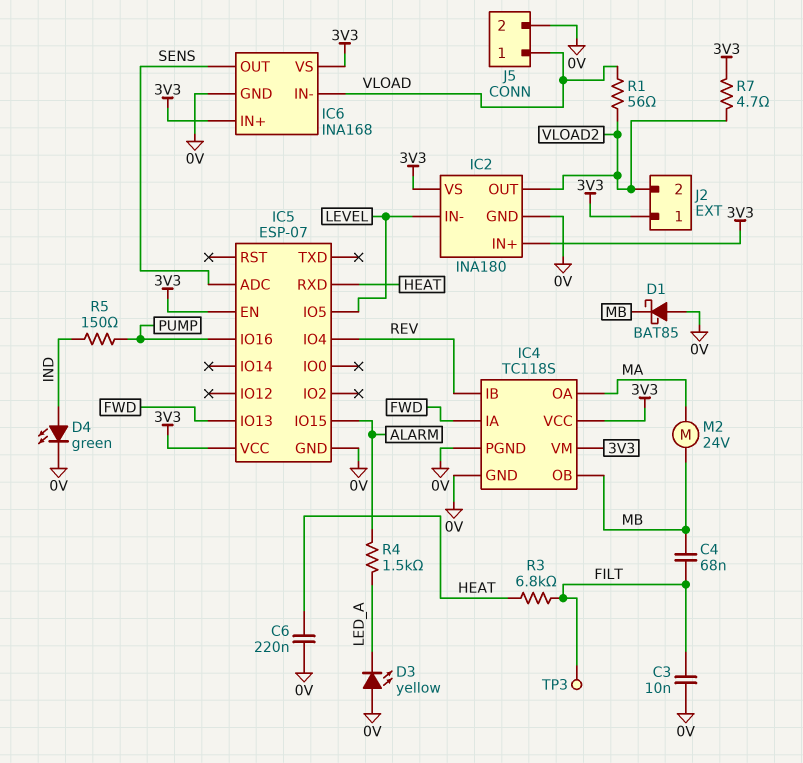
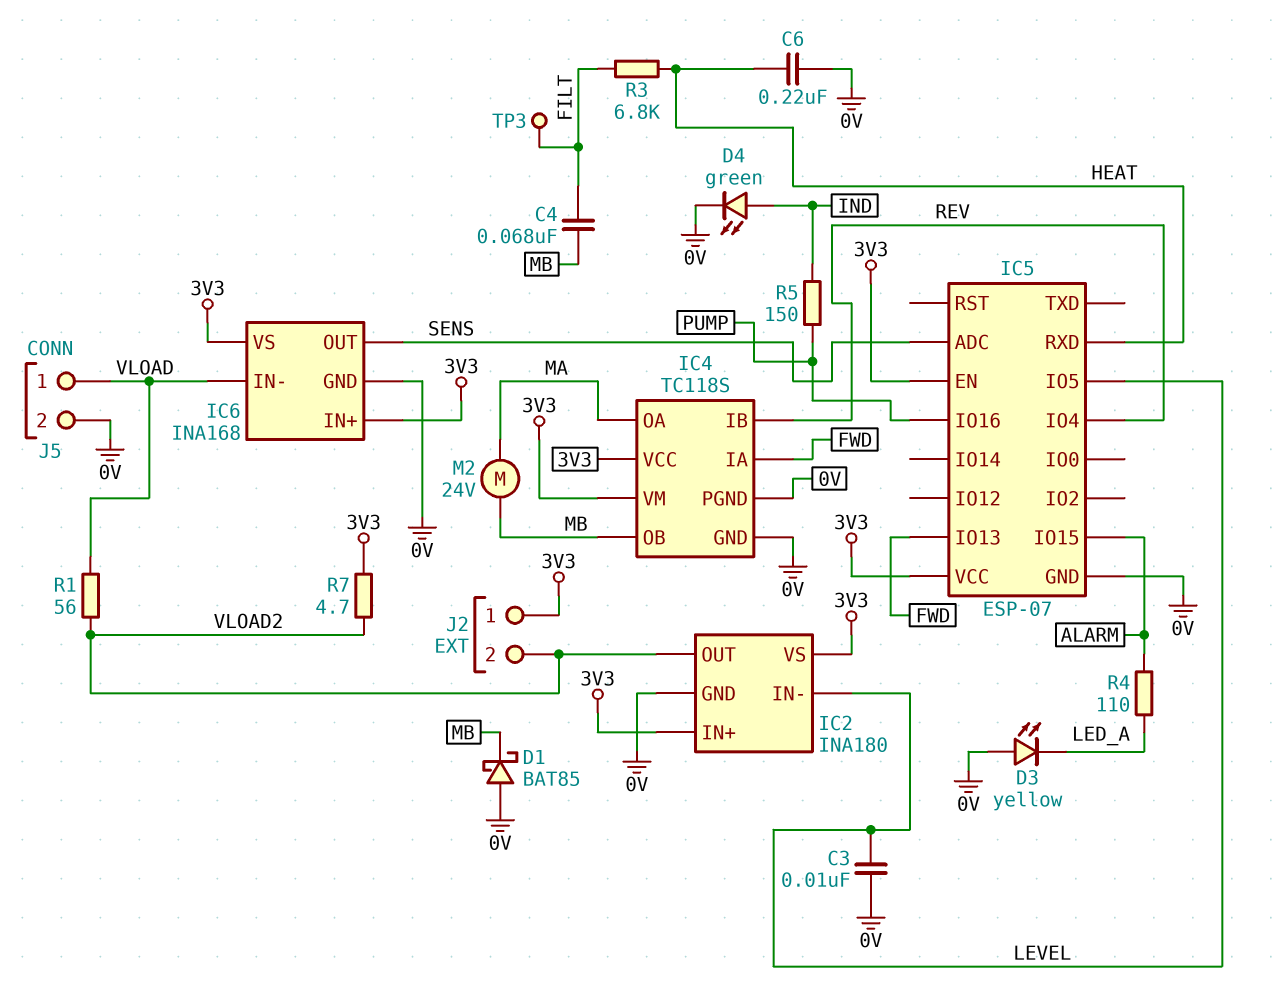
C3: 10nF (0V, FILT) -> 10nF (0V, LEVEL)
R4: 1.5k (ALARM, LED_A) -> 110 (ALARM, LED_A)

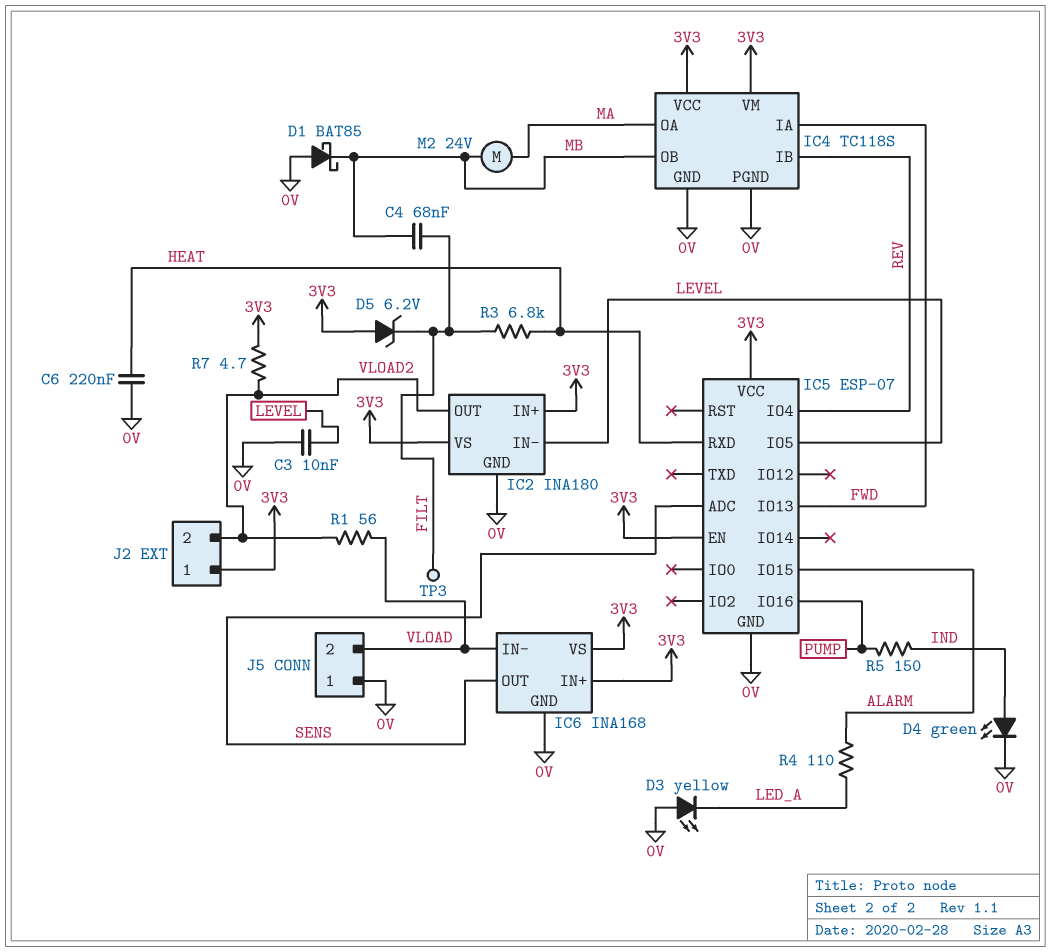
D5: none -> zener 6.2V (A 3V3, K FILT)
J5 pin 1: VLOAD -> 0V
J5 pin 2: 0V -> VLOAD

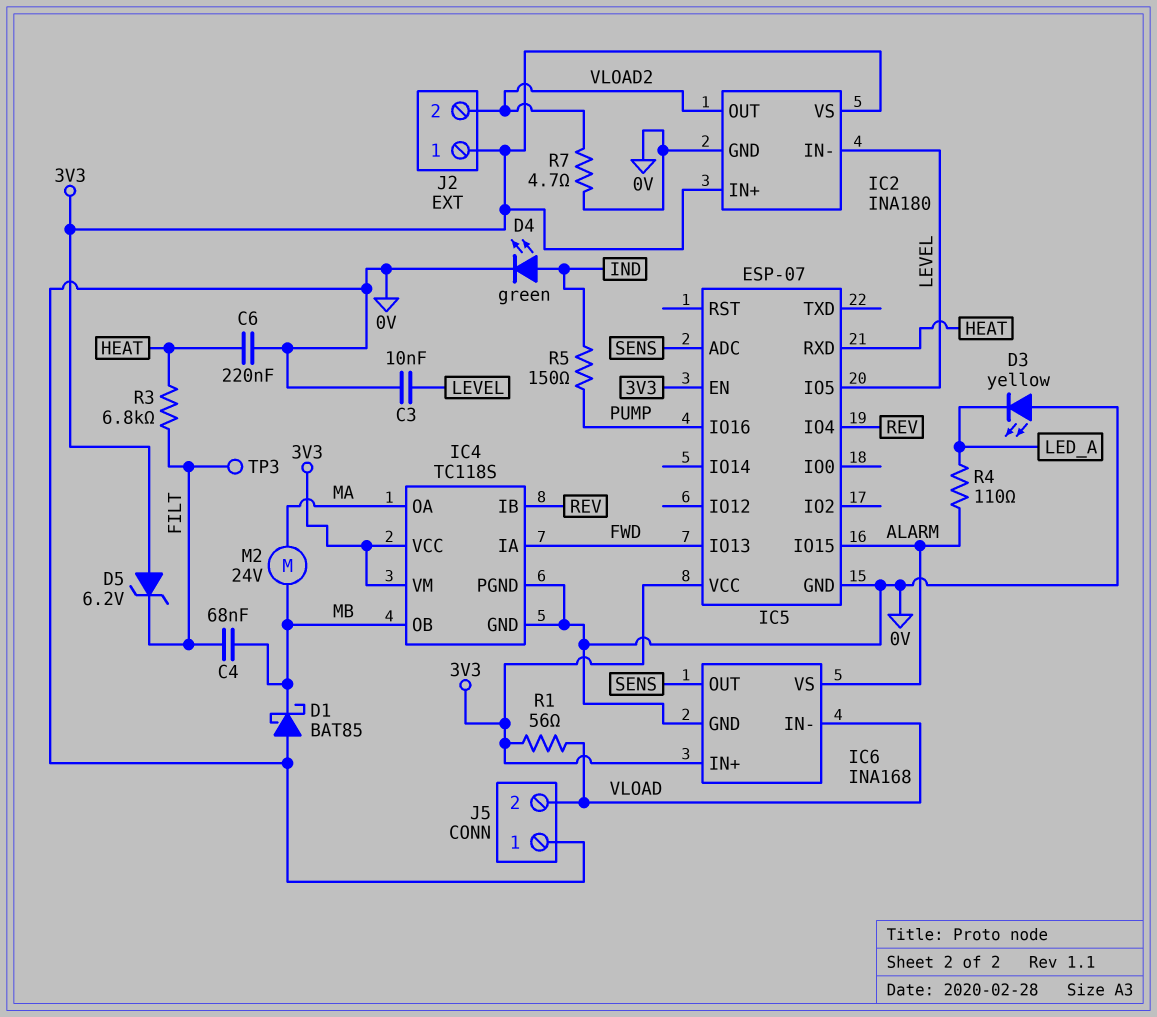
IC6 pin VS: 3V3 -> ALARM
R1: 56 (VLOAD, VLOAD2) -> 56 (3V3, VLOAD)
R7: 4.7 (3V3, VLOAD2) -> 4.7 (0V, VLOAD2)

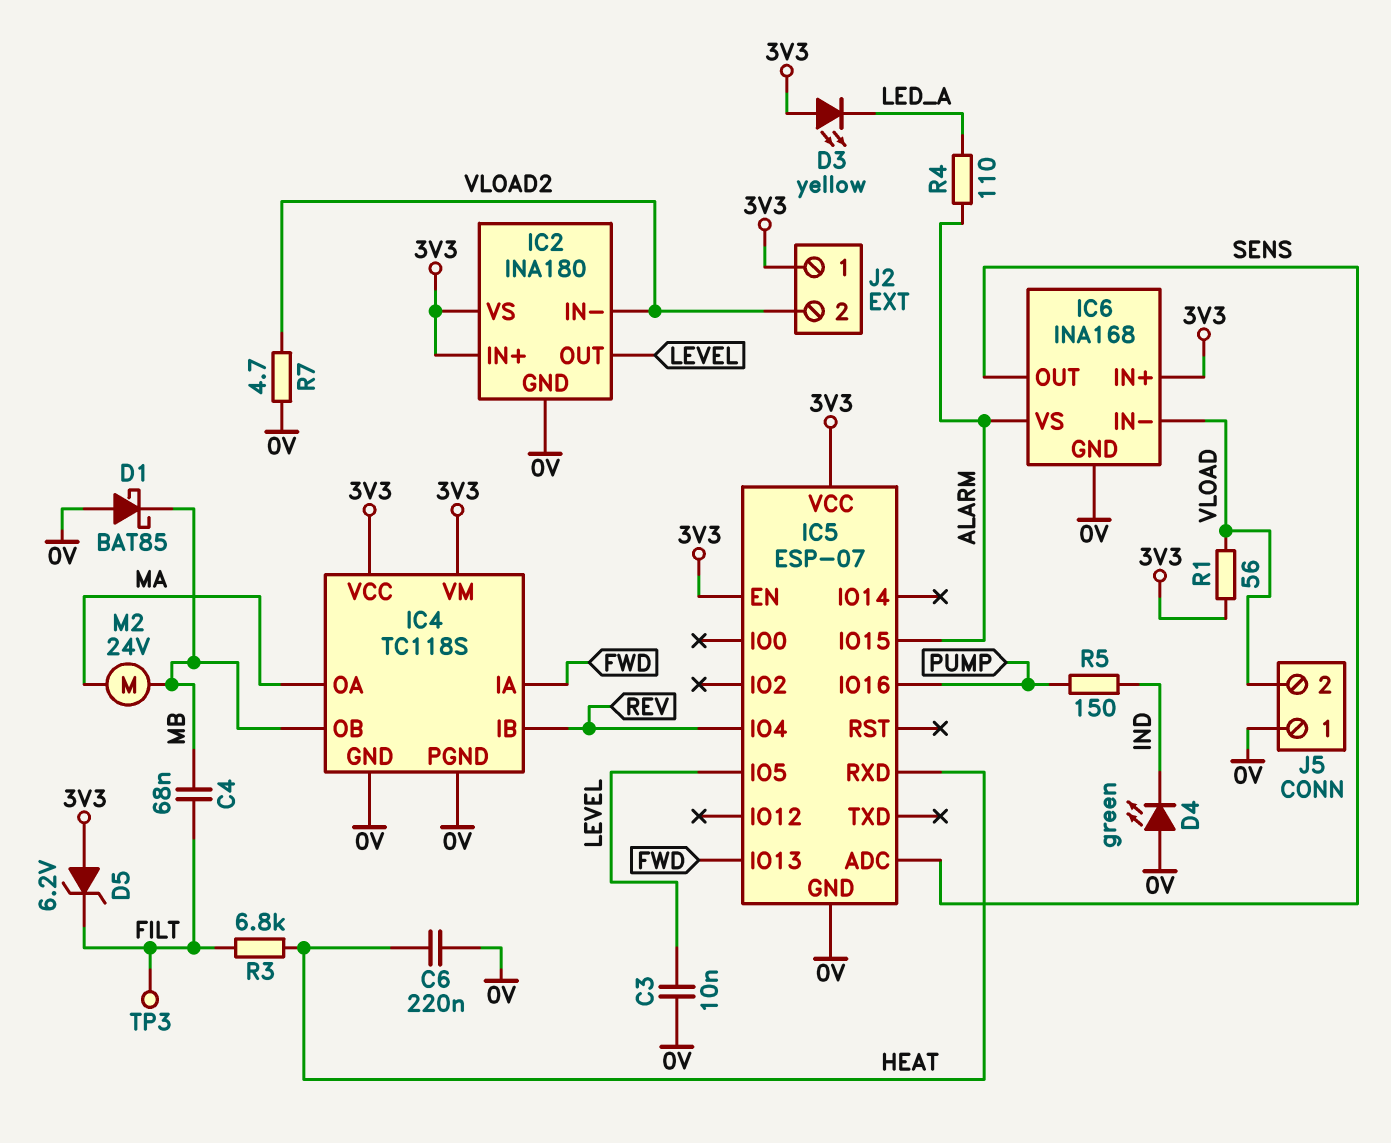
D3: LED yellow (A 0V, K LED_A) -> LED yellow (A 3V3, K LED_A)
D4: LED green (A IND, K 0V) -> LED green (A 0V, K IND)
IC2 pin IN-: LEVEL -> VLOAD2
IC2 pin OUT: VLOAD2 -> LEVEL

